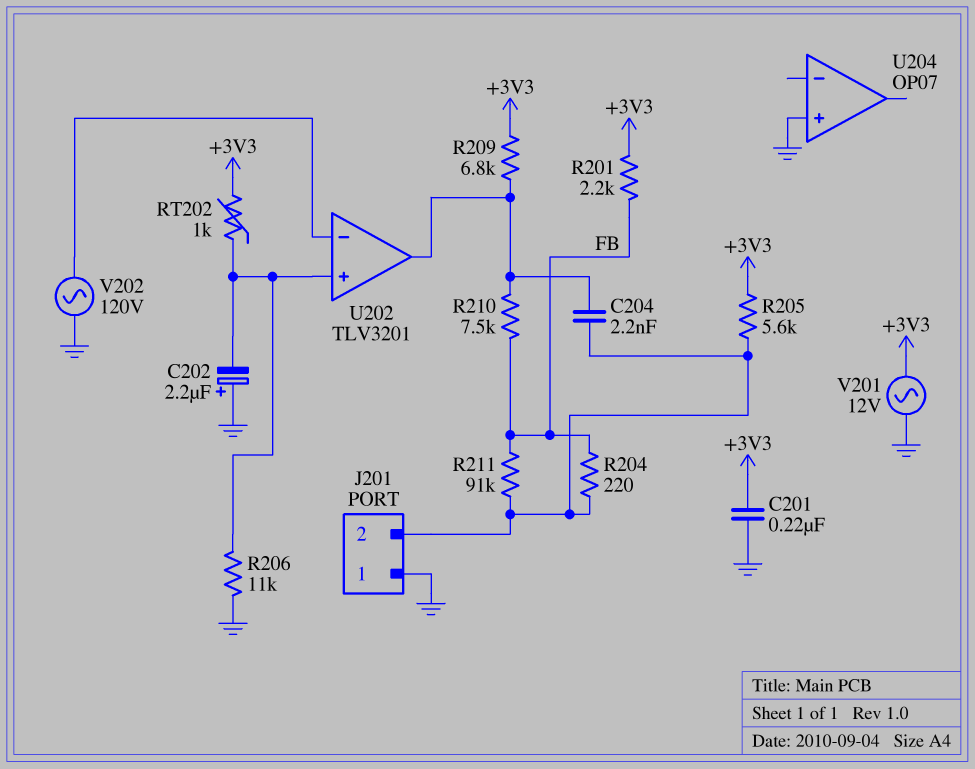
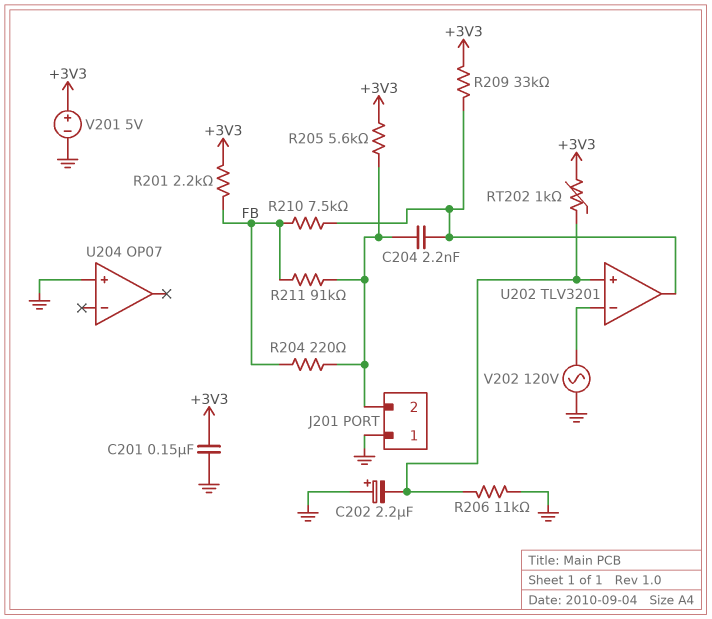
C201: 220nF (+3V3, GND) -> 150nF (+3V3, GND)
R209: 6.8k (+3V3, U202/out) -> 33k (+3V3, U202/out)
V201: AC 12V (+3V3, GND) -> 5V (plus +3V3, minus GND)

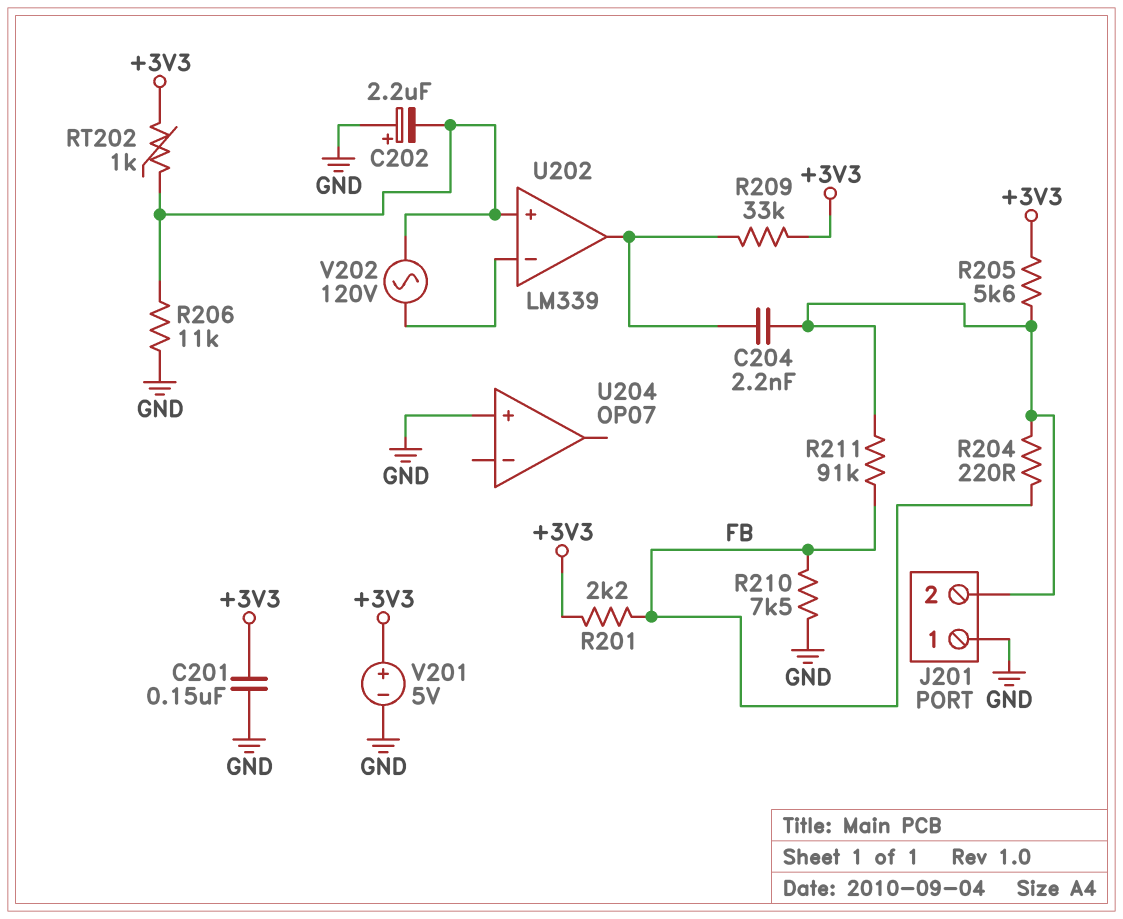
R210: 7.5k (FB, U202/out) -> 7.5k (FB, GND)
U202: TLV3201 -> LM339
V202: AC 120V (GND, U202/in-) -> AC 120V (U202/in+, U202/in-)

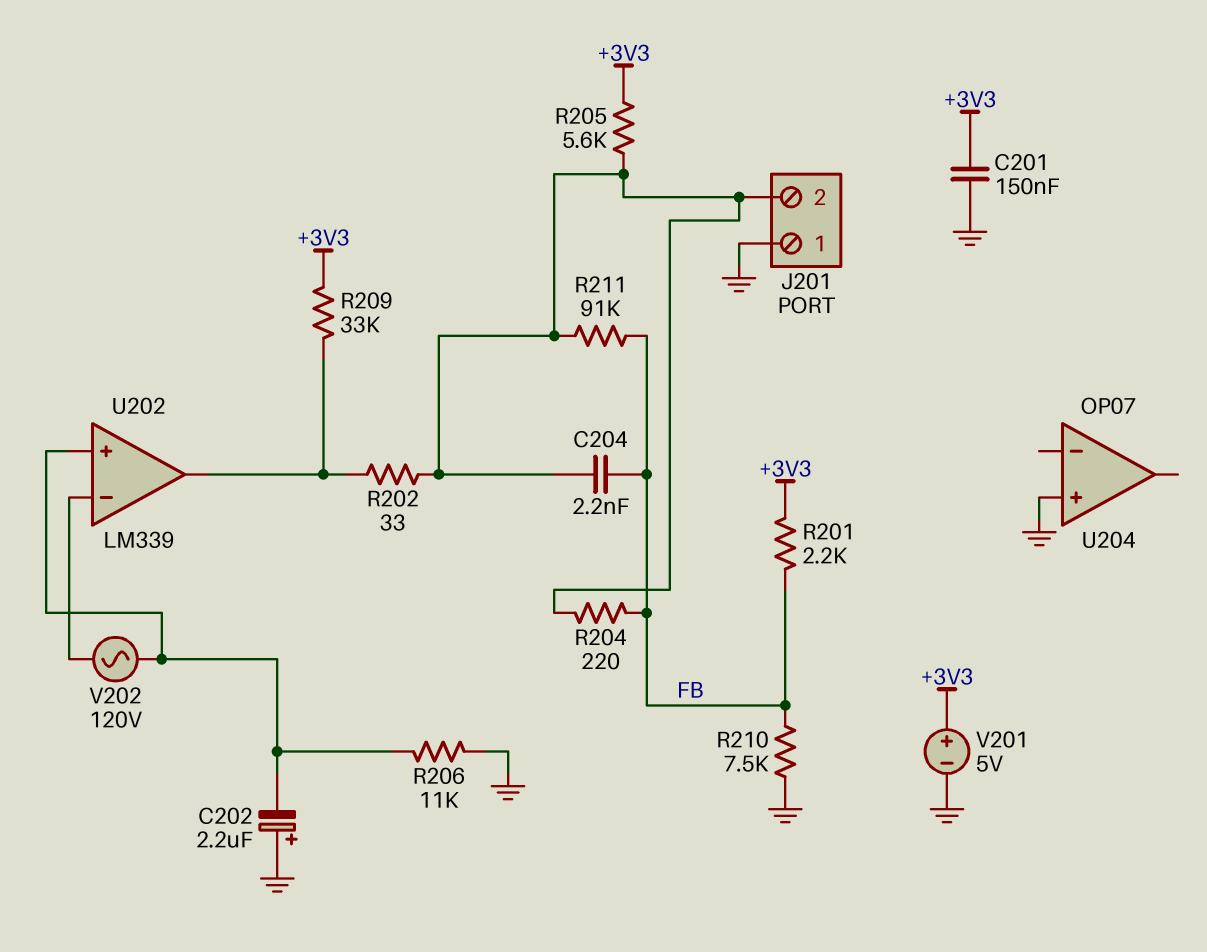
C204: 2.2nF (J201/2, U202/out) -> 2.2nF (FB, J201/2)
R202: none -> 33 (J201/2, U202/out)
RT202: 1k (+3V3, U202/in+) -> none

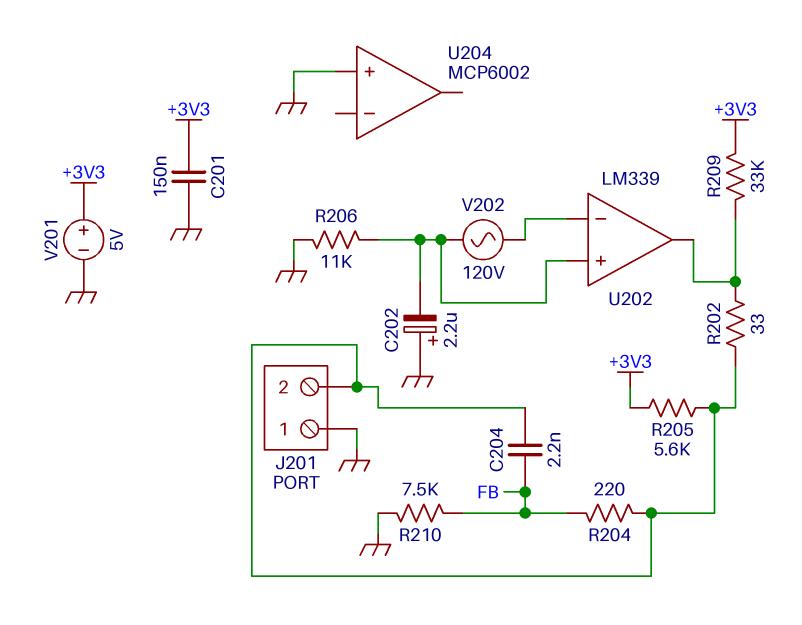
R201: 2.2k (+3V3, FB) -> none
R211: 91k (FB, J201/2) -> none
U204: OP07 -> MCP6002

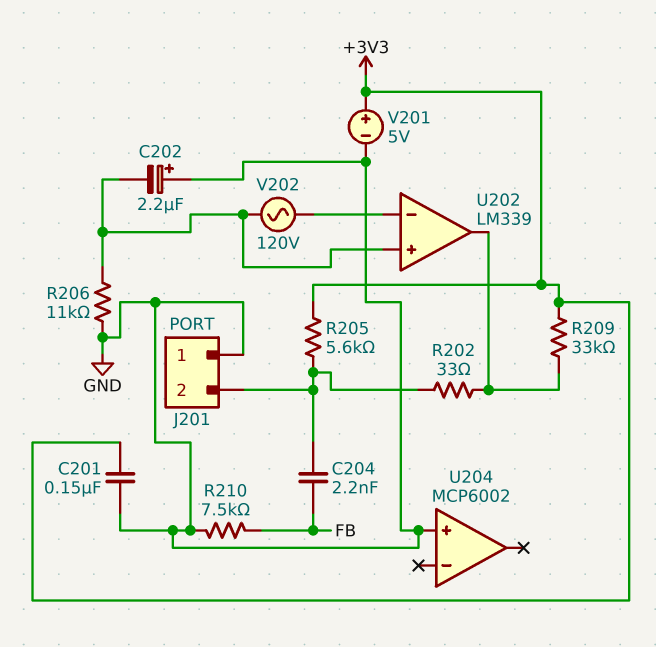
R204: 220 (FB, J201/2) -> none

